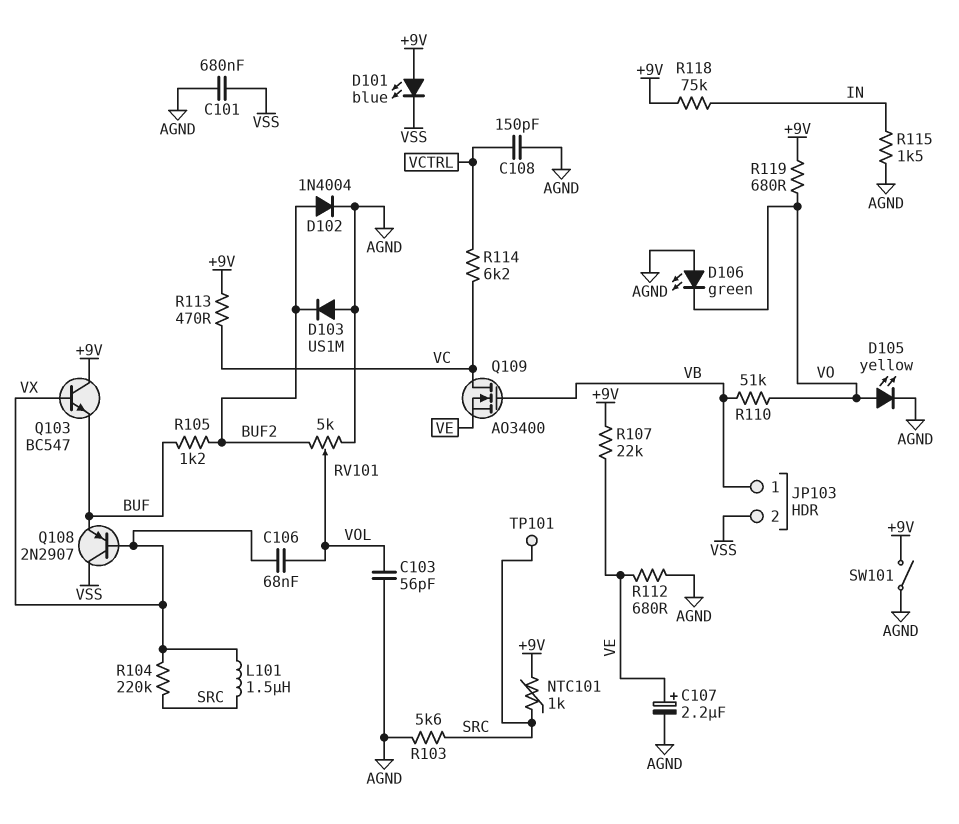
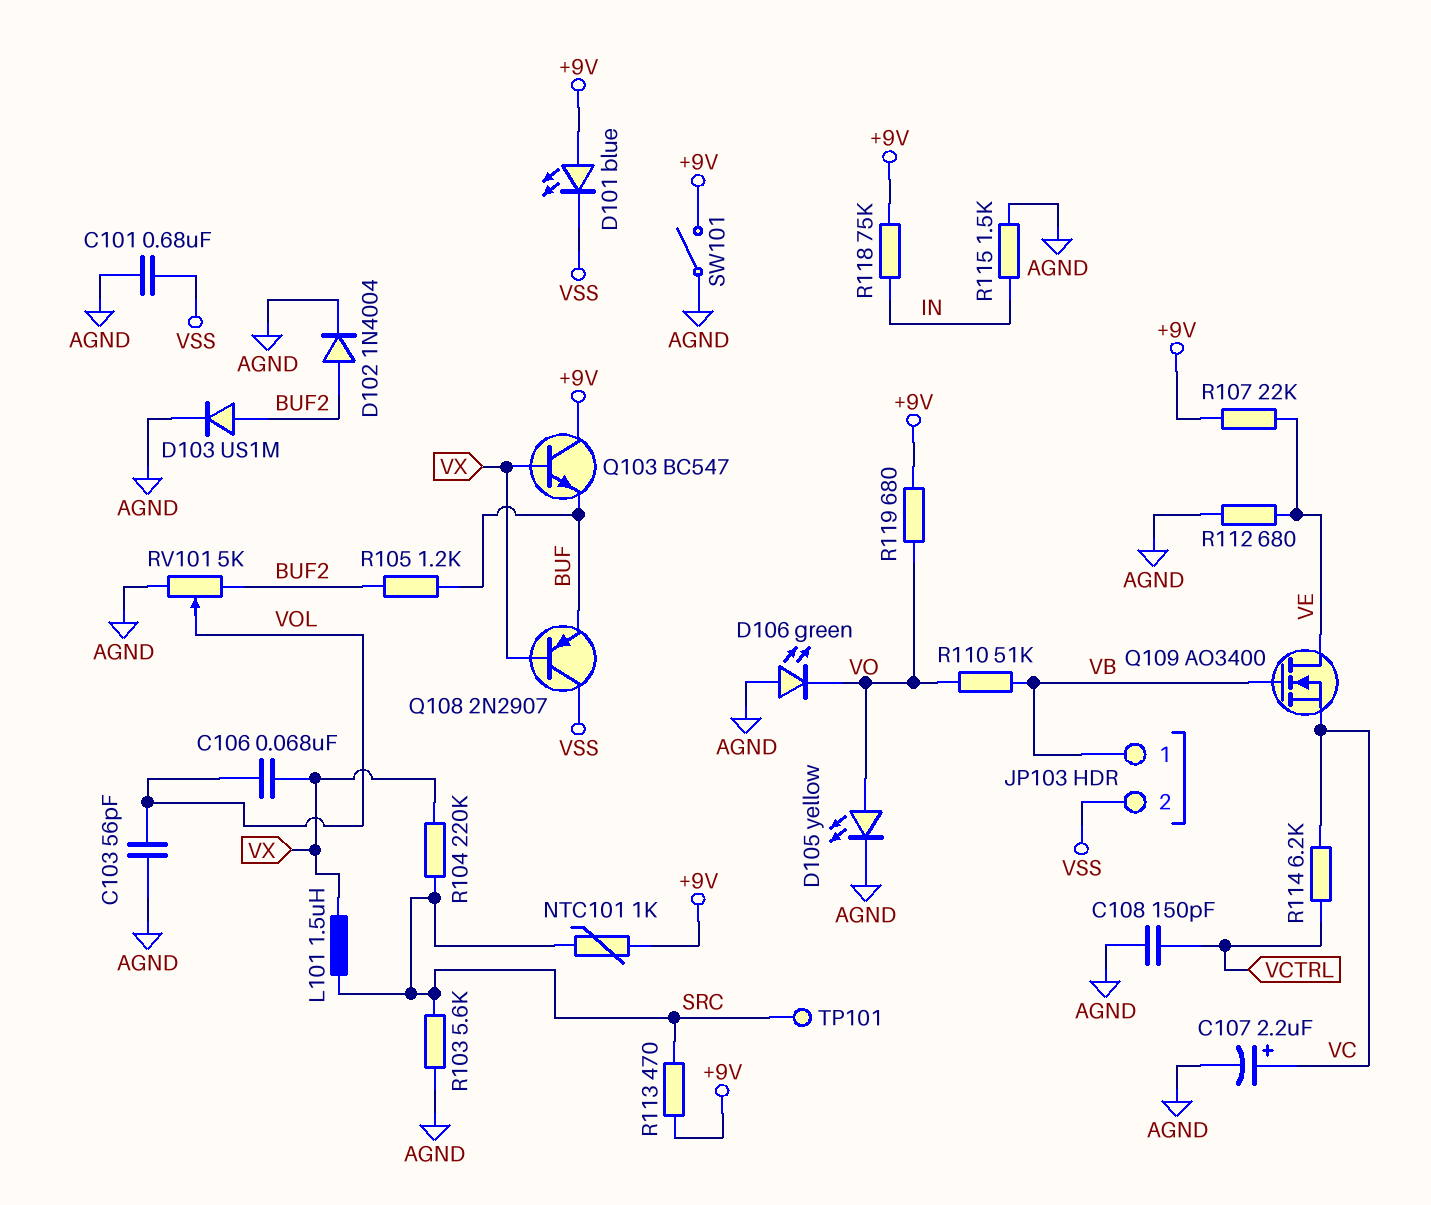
C107: 2.2uF (plus VE, minus AGND) -> 2.2uF (plus VC, minus AGND)
D103: diode US1M (A AGND, K BUF2) -> diode US1M (A BUF2, K AGND)
Q109: NMOS AO3400 (G VB, D VC, S VE) -> NMOS AO3400 (G VB, D VE, S VC)
R113: 470 (+9V, VC) -> 470 (+9V, SRC)

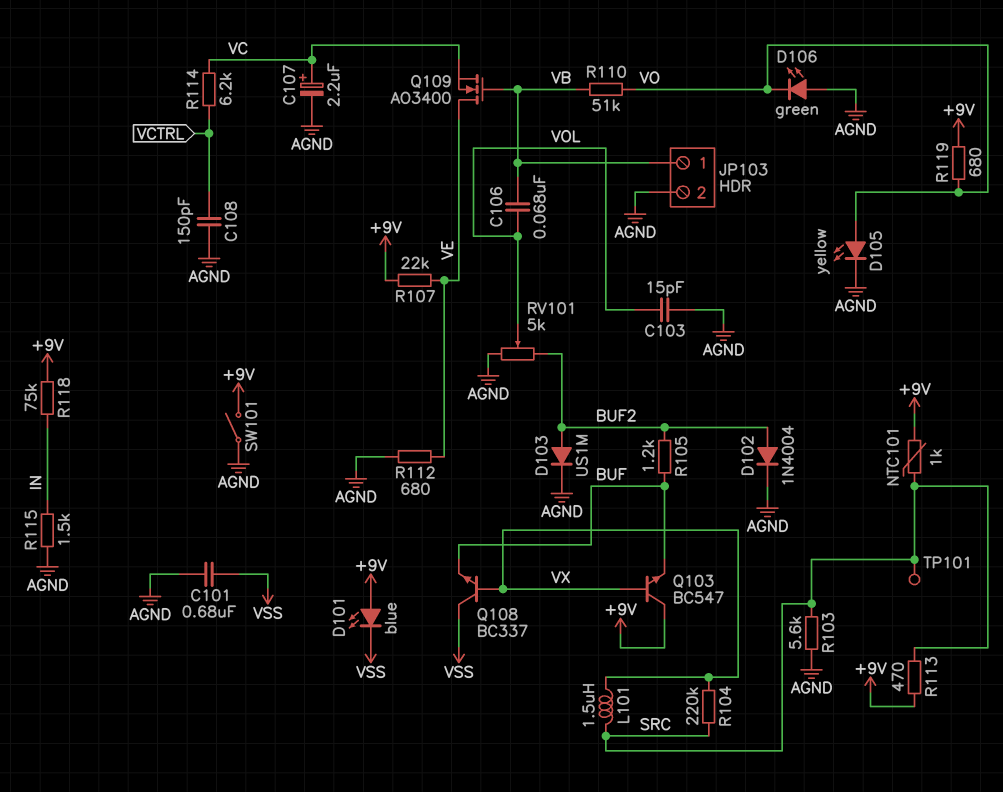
C103: 56pF (AGND, VOL) -> 15pF (AGND, VOL)
C106: 68nF (VOL, VX) -> 68nF (VB, VOL)
JP103 pin 2: VSS -> AGND
Q108: PNP 2N2907 (B VX, C VSS, E BUF) -> NPN BC337 (B VX, C VSS, E BUF)

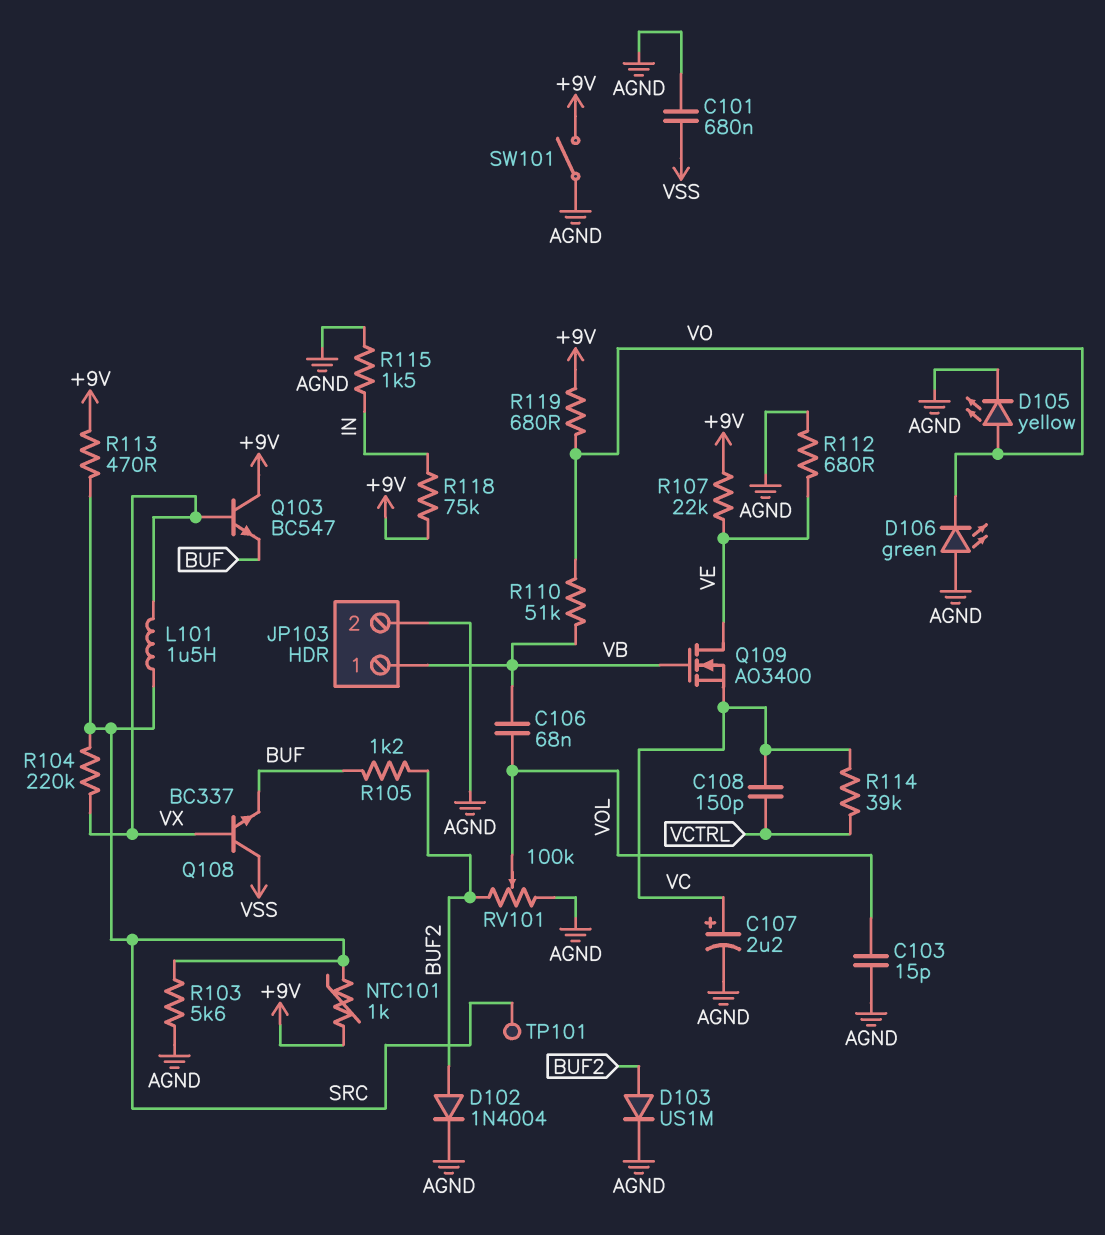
C108: 150pF (AGND, VCTRL) -> 150pF (VC, VCTRL)
D101: LED blue (A +9V, K VSS) -> none
R114: 6.2k (VC, VCTRL) -> 39k (VC, VCTRL)
RV101: 5k (AGND, BUF2, wiper VOL) -> 100k (AGND, BUF2, wiper VOL)

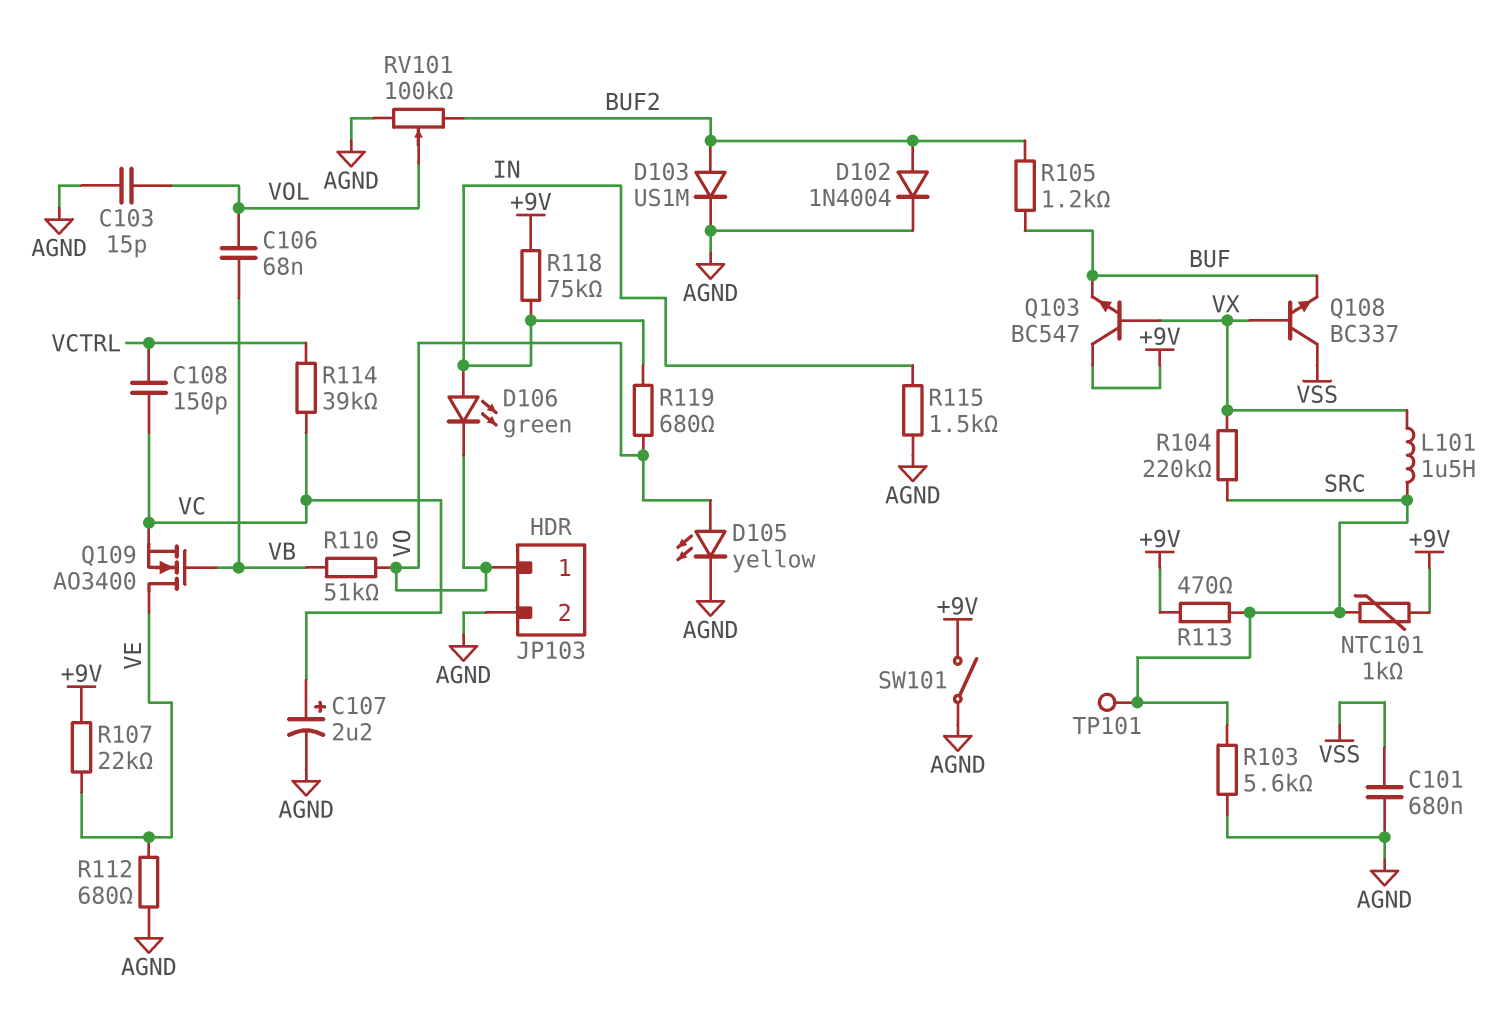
D106: LED green (A AGND, K VO) -> LED green (A IN, K VO)
JP103 pin 1: VB -> VO
R119: 680 (+9V, VO) -> 680 (IN, VO)

